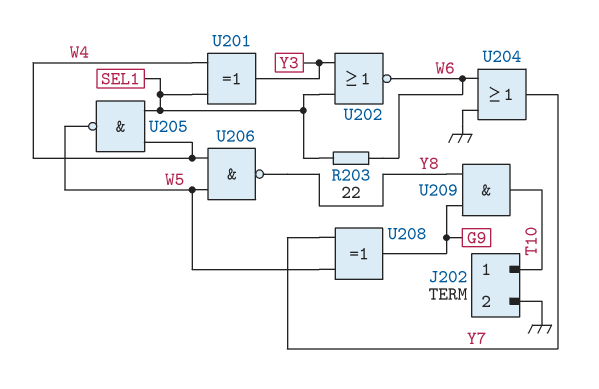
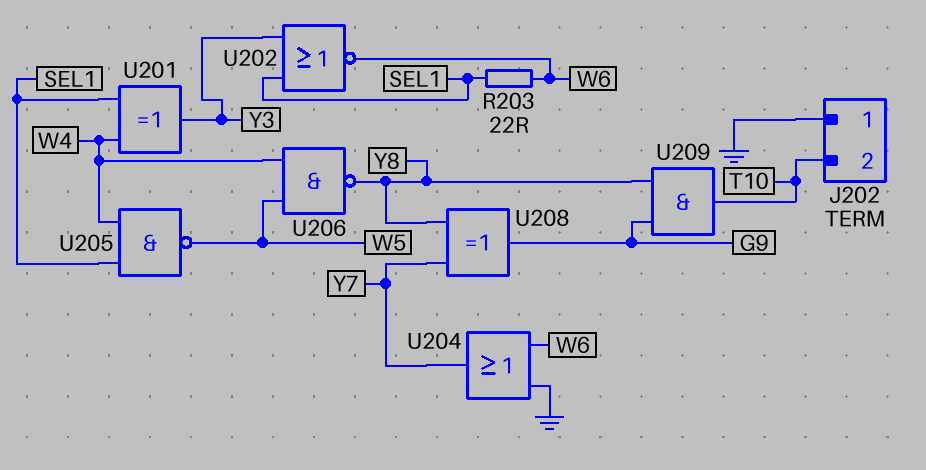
J202 pin 1: T10 -> GND
J202 pin 2: GND -> T10
U208: XOR (in W5, in Y7, out G9) -> XOR (in Y7, in Y8, out G9)

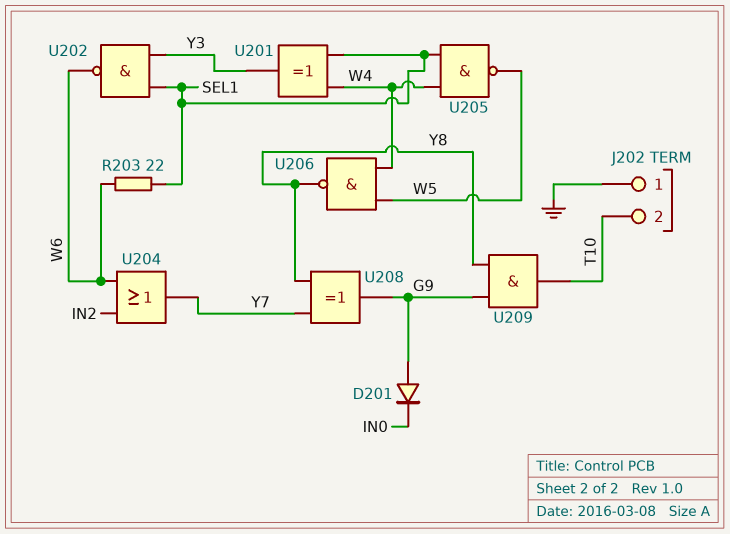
D201: none -> diode (A G9, K IN0)
U202: NOR (in SEL1, in Y3, out W6) -> NAND (in SEL1, in Y3, out W6)
U204: OR (in GND, in W6, out Y7) -> OR (in IN2, in W6, out Y7)

